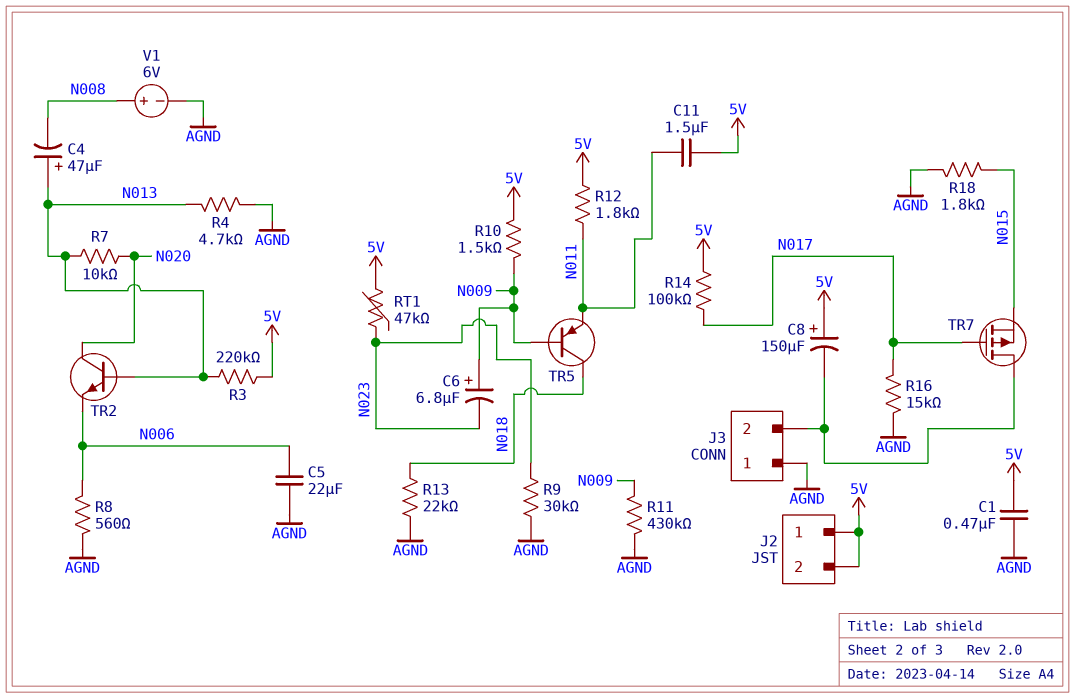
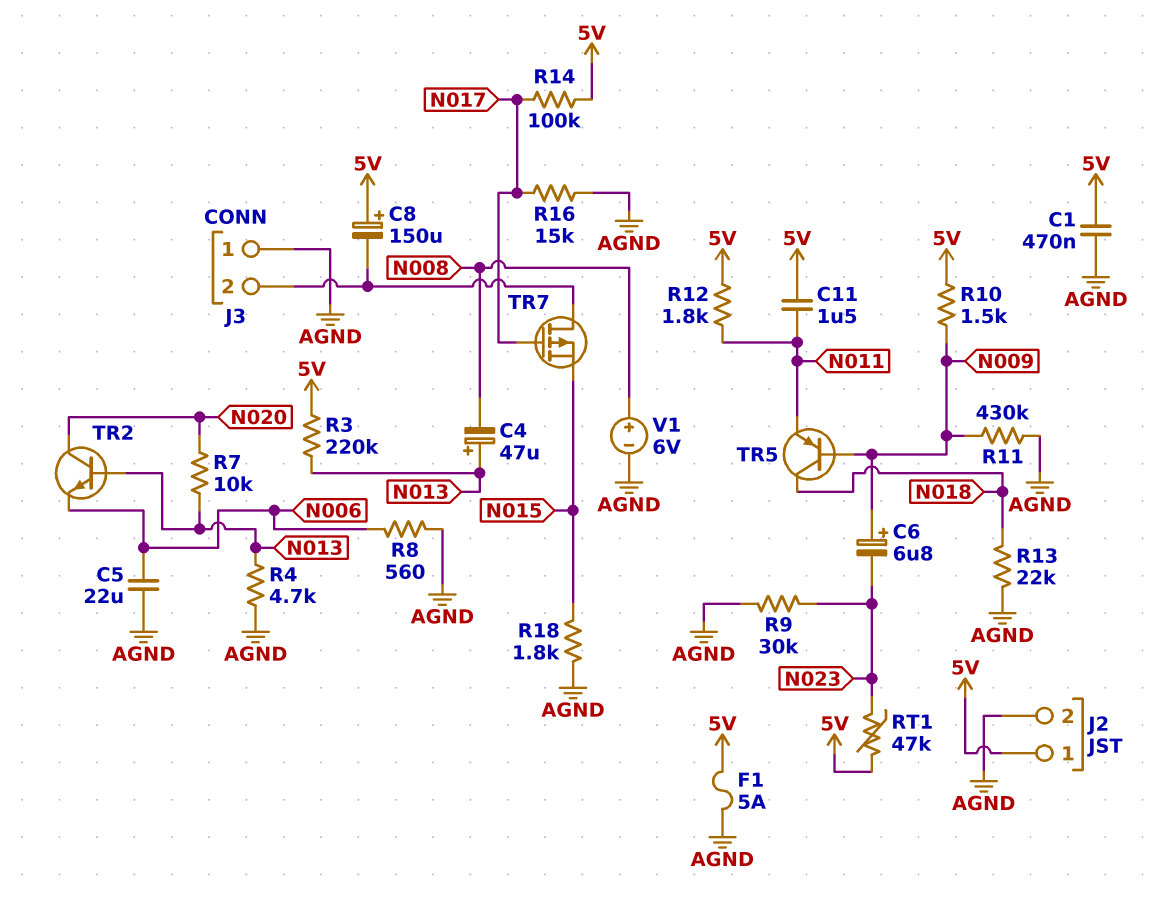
F1: none -> 5A (5V, AGND)
J2 pin 2: 5V -> AGND

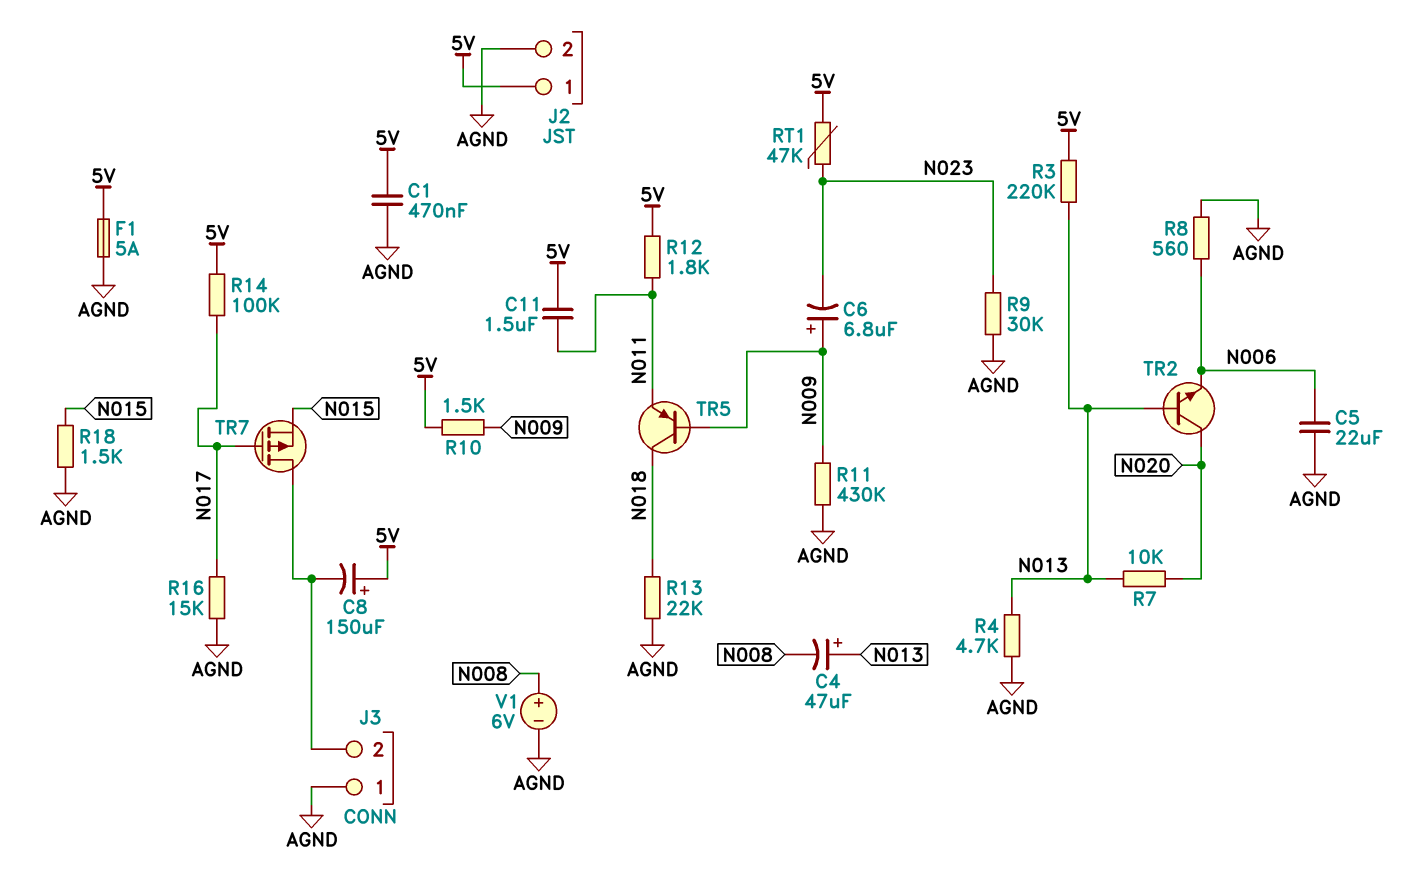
R18: 1.8k (AGND, N015) -> 1.5k (AGND, N015)

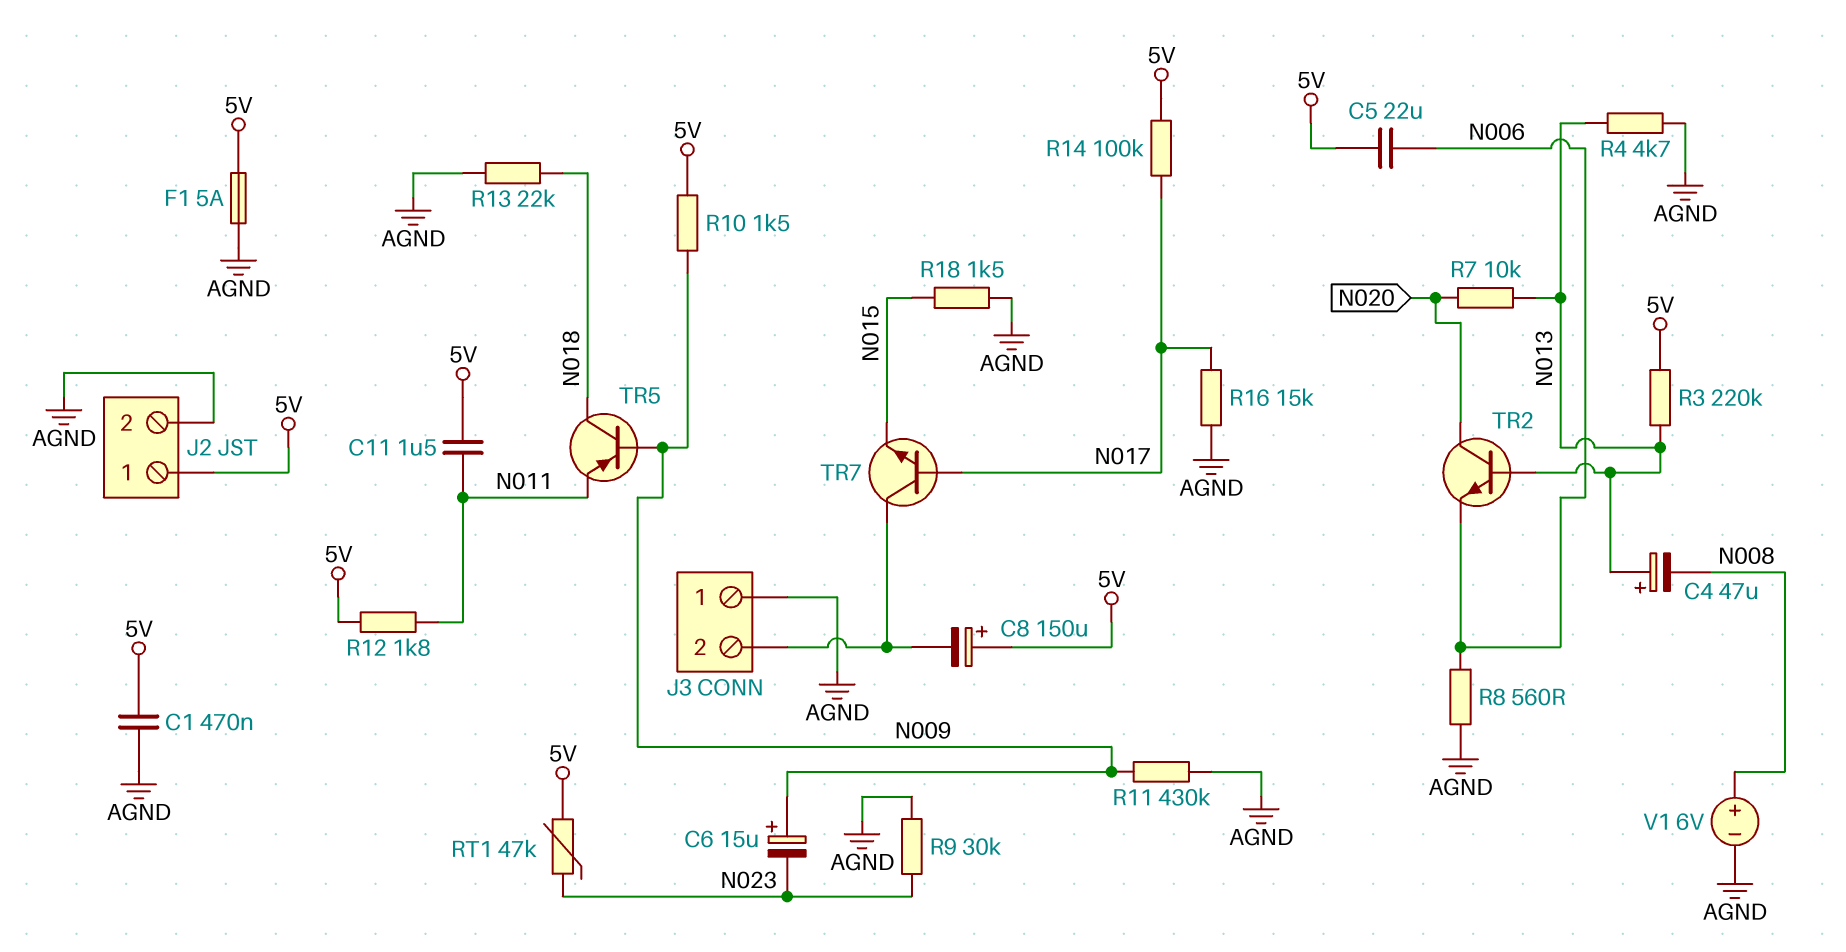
C5: 22uF (AGND, N006) -> 22uF (5V, N006)
C6: 6.8uF (plus N009, minus N023) -> 15uF (plus N009, minus N023)
TR7: PMOS (G N017, D J3/2, S N015) -> NPN (B N017, C J3/2, E N015)

